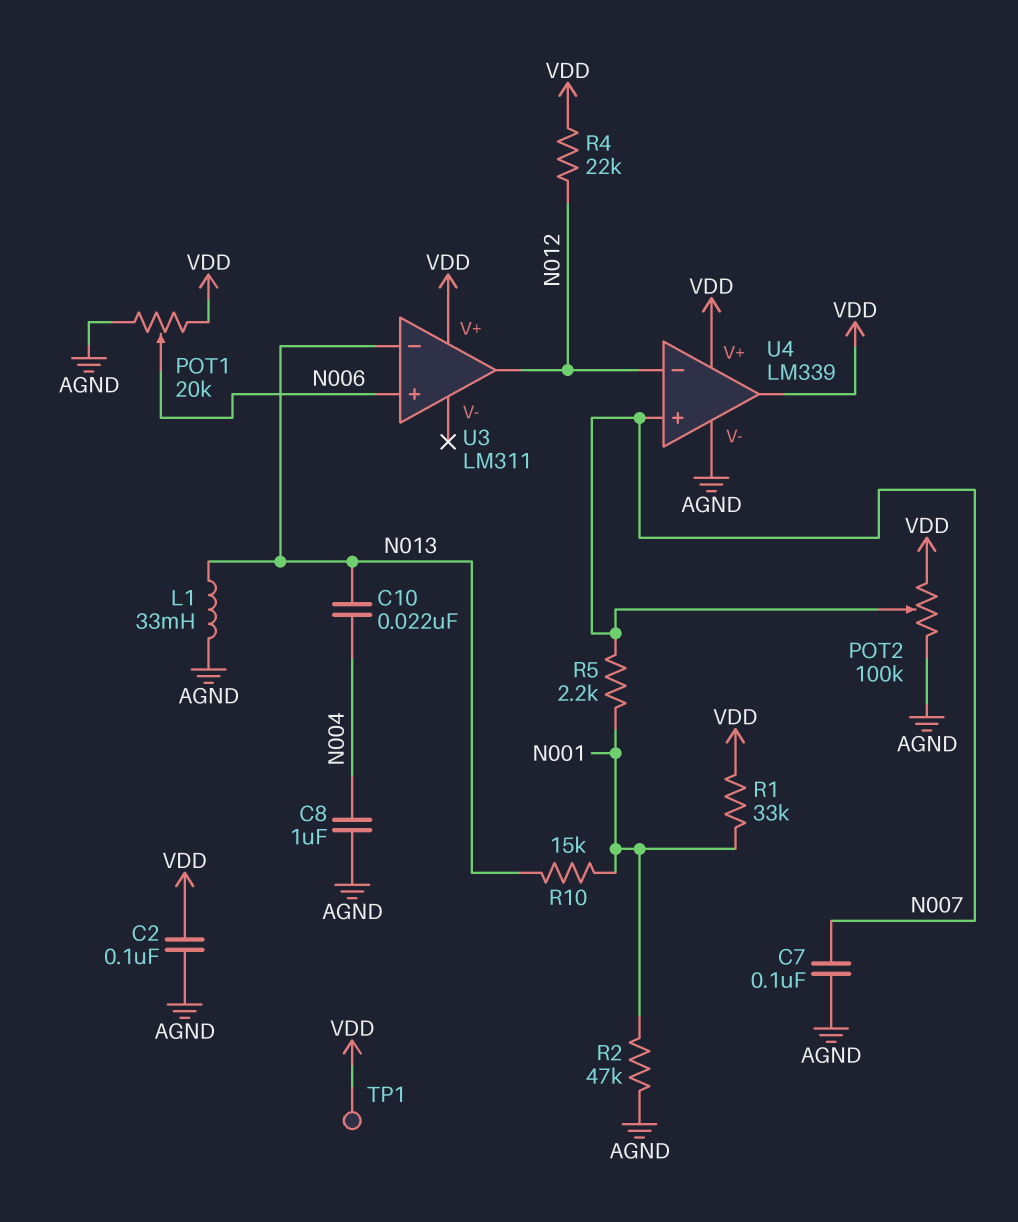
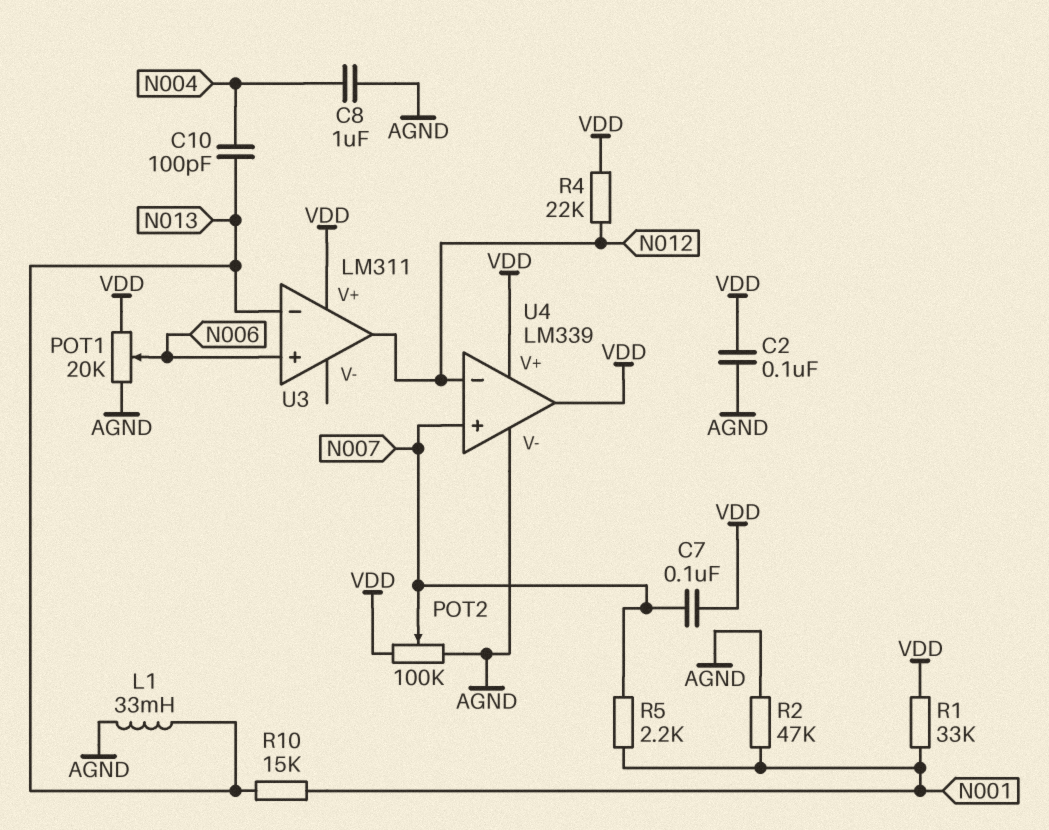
C7: 100nF (AGND, N007) -> 100nF (N007, VDD)
C10: 22nF (N004, N013) -> 100pF (N004, N013)
TP1: test point (VDD) -> none

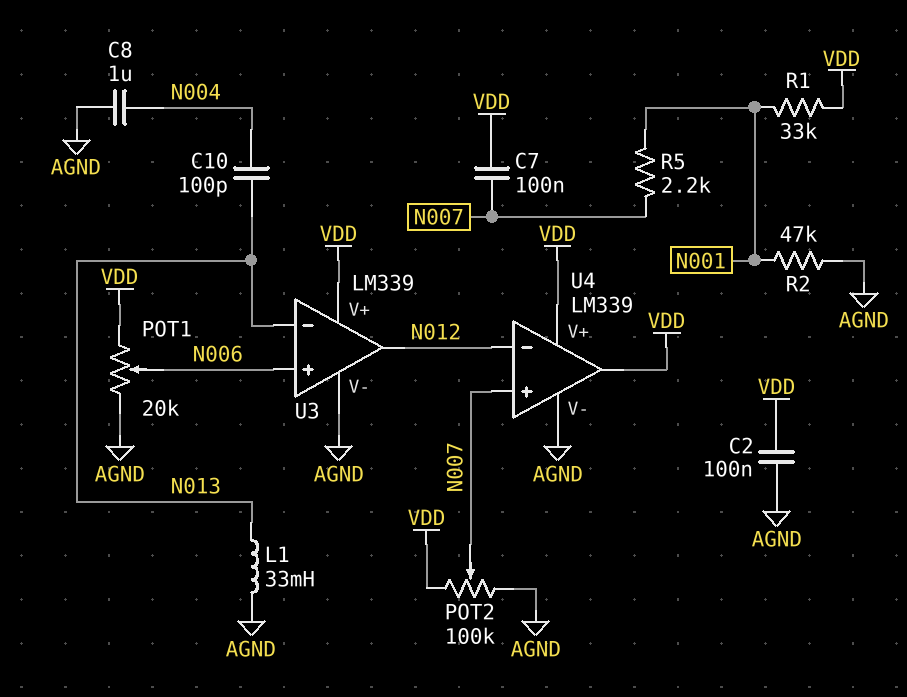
R4: 22k (N012, VDD) -> none
R10: 15k (N001, N013) -> none
U3: LM311 -> LM339
U3 pin V-: none -> AGND

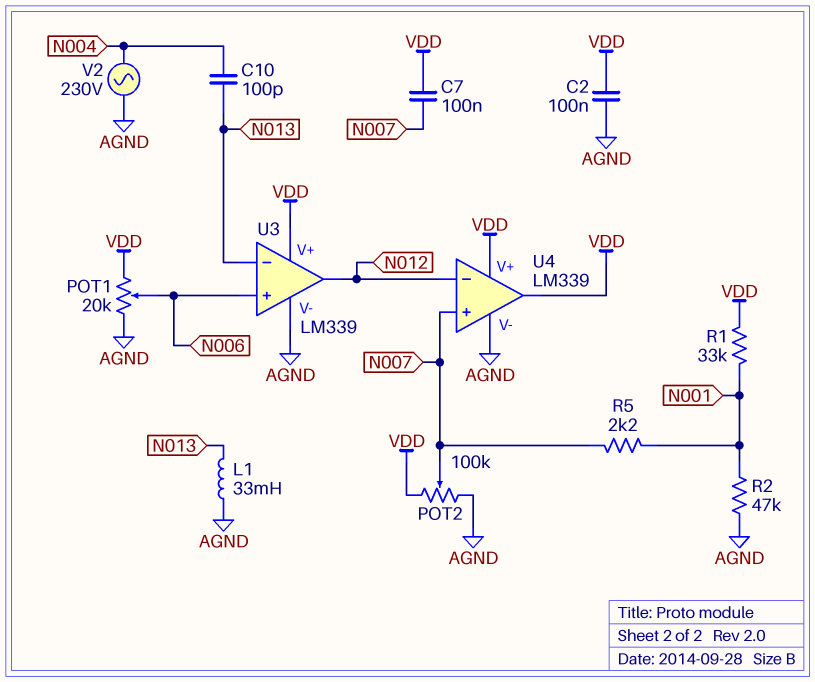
C8: 1uF (AGND, N004) -> none
V2: none -> AC 230V (AGND, N004)

